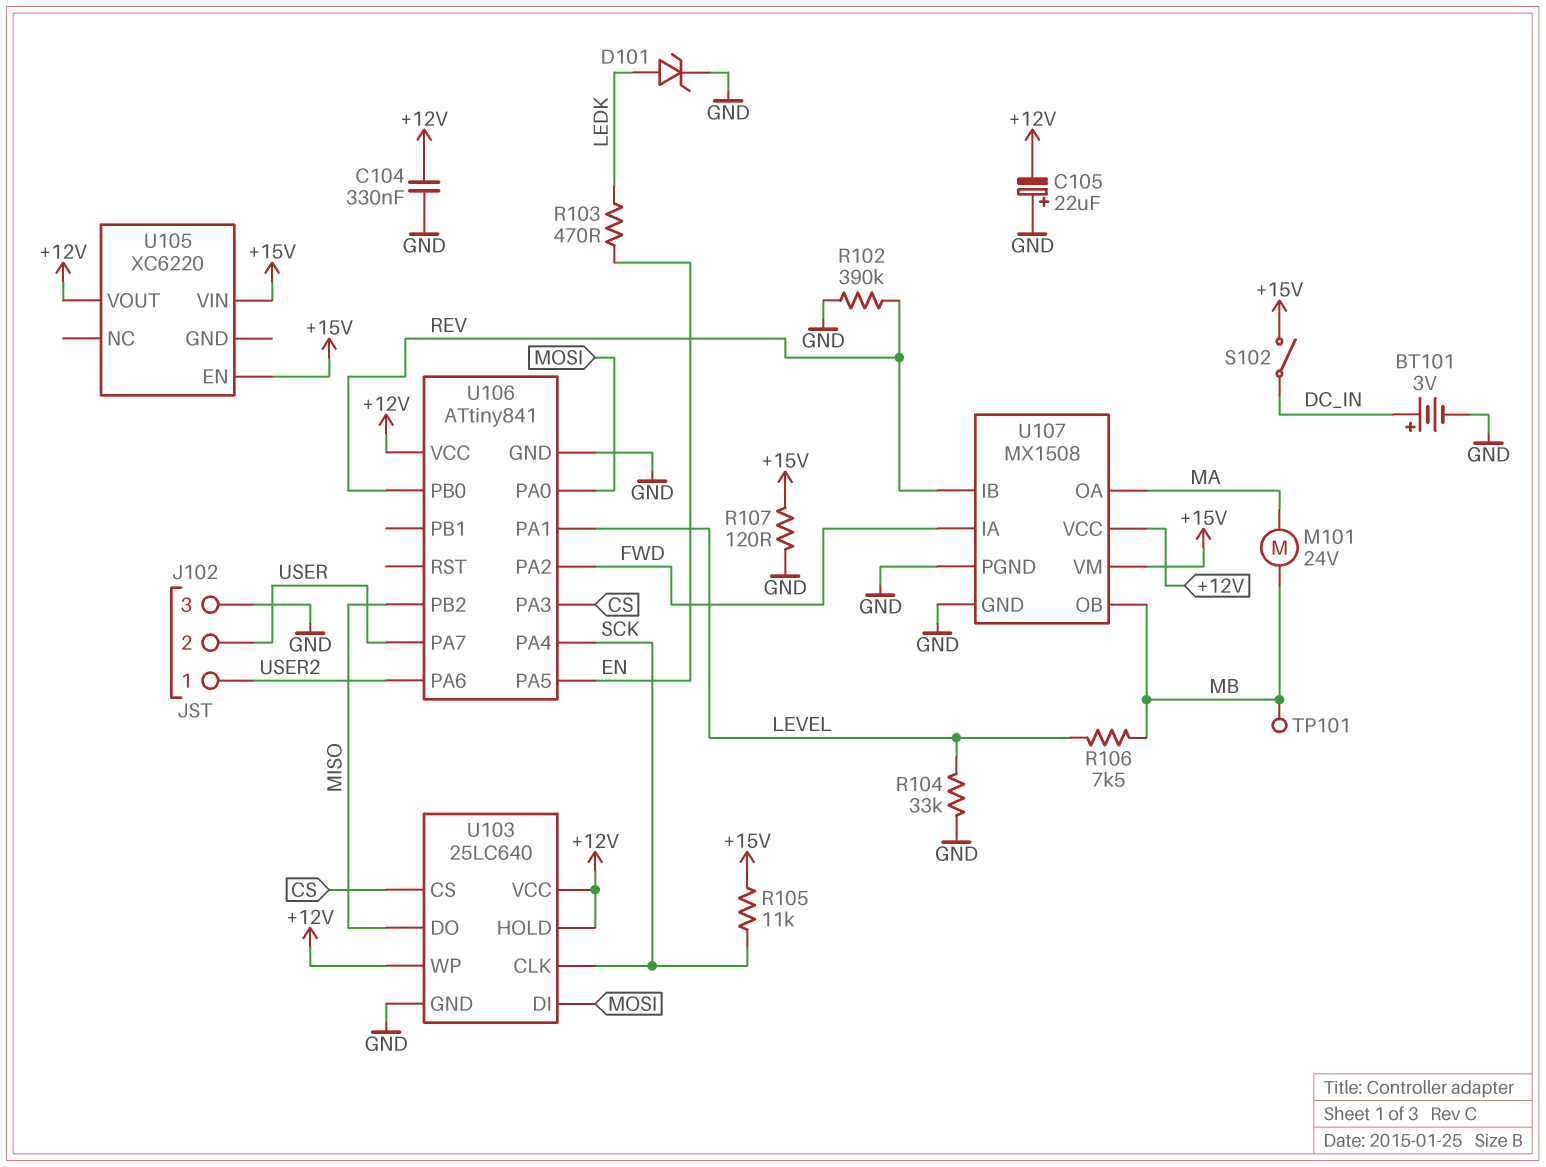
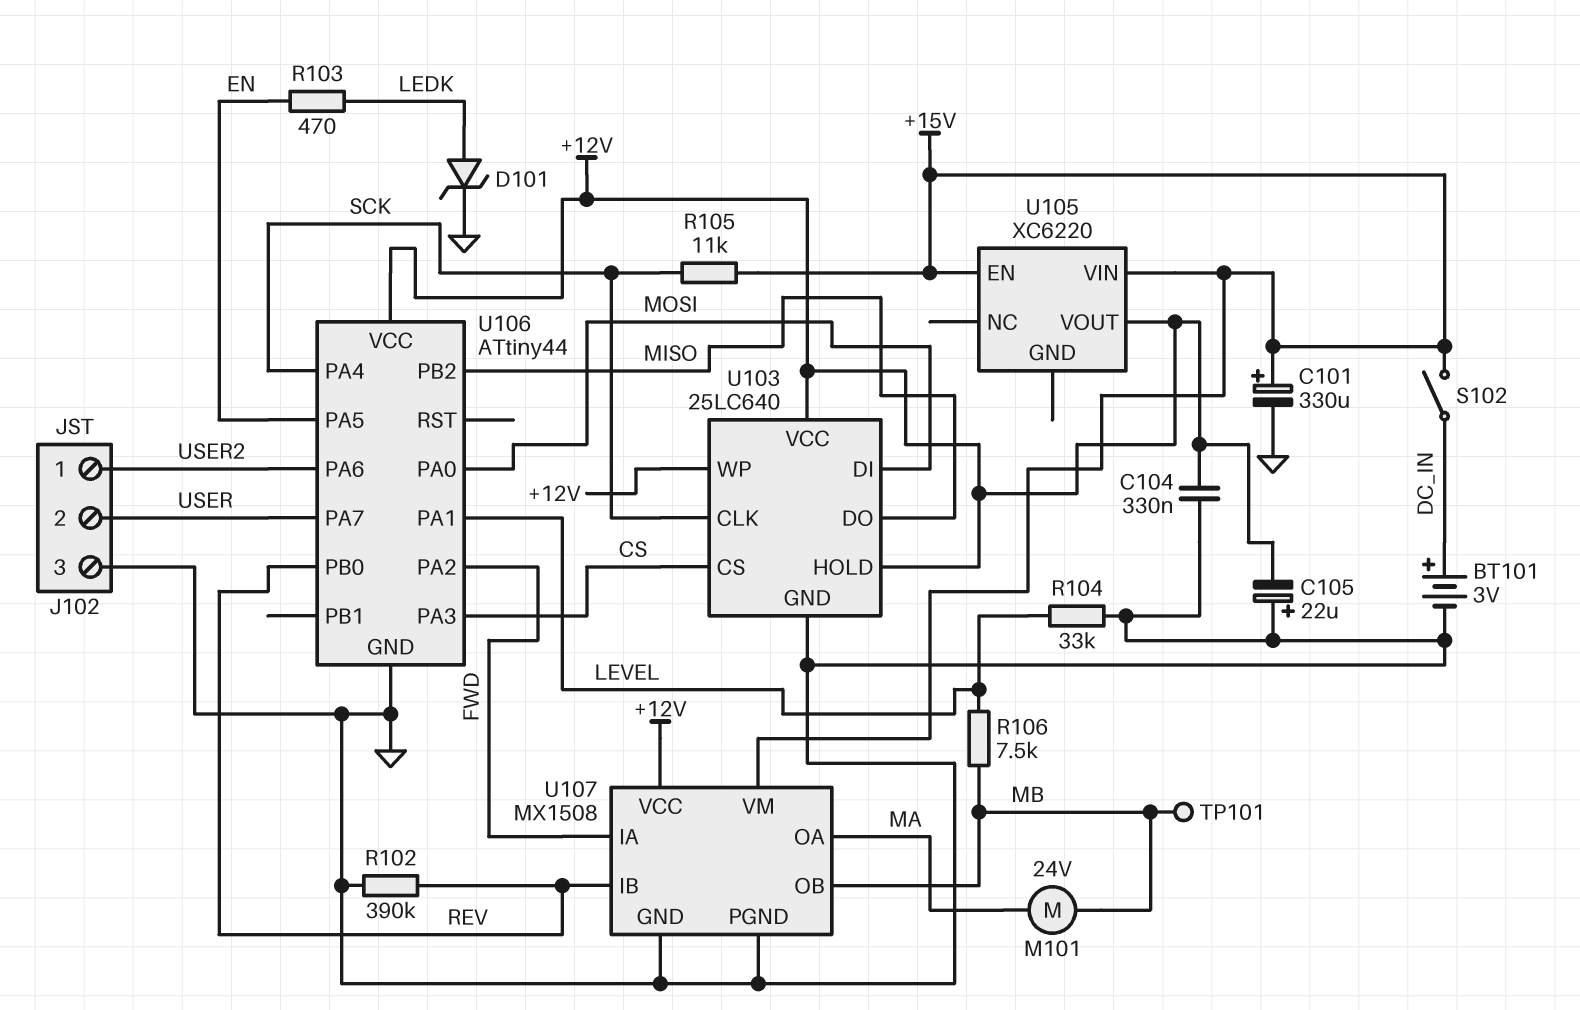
C101: none -> 330uF (plus +15V, minus GND)
R107: 120 (+15V, GND) -> none
U106: ATtiny841 -> ATtiny44

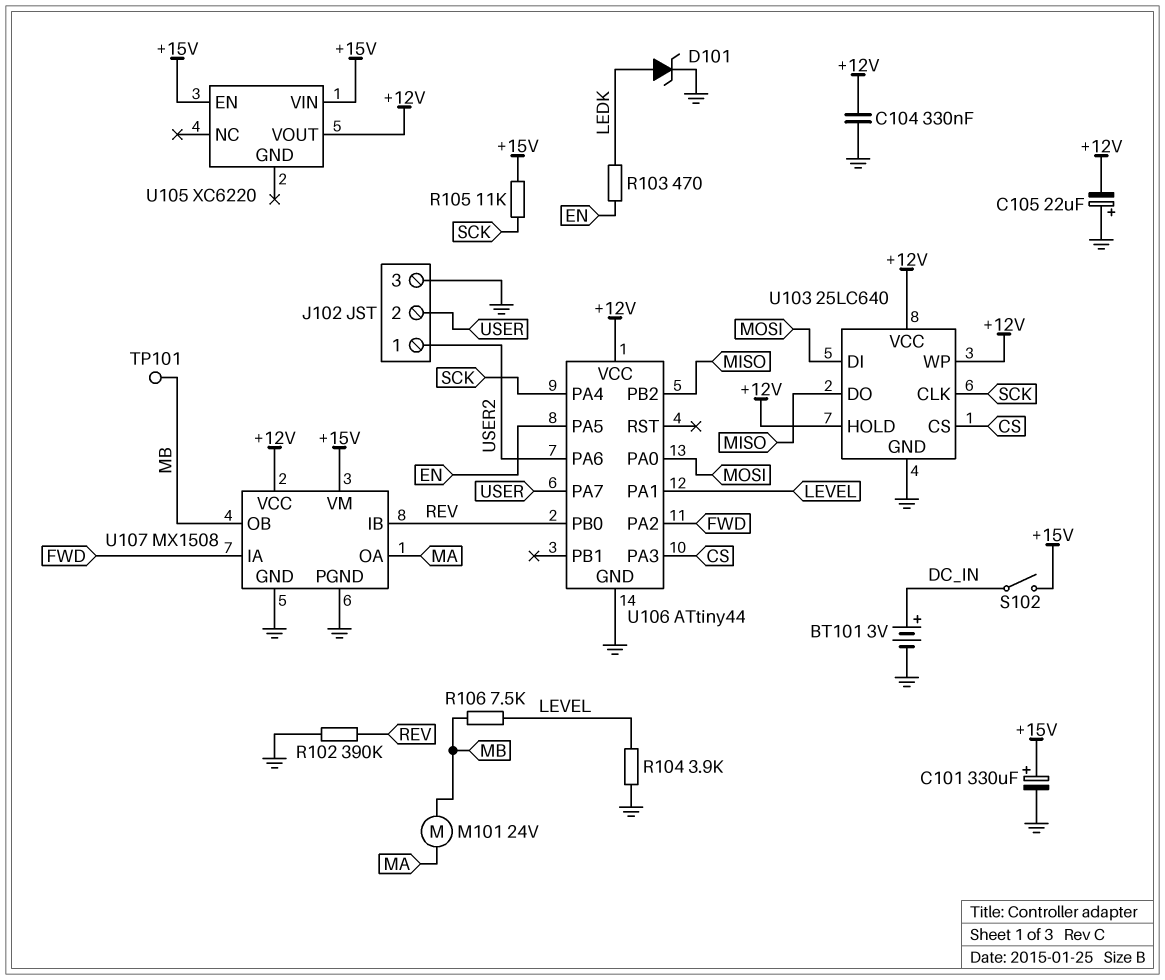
R104: 33k (GND, LEVEL) -> 3.9k (GND, LEVEL)

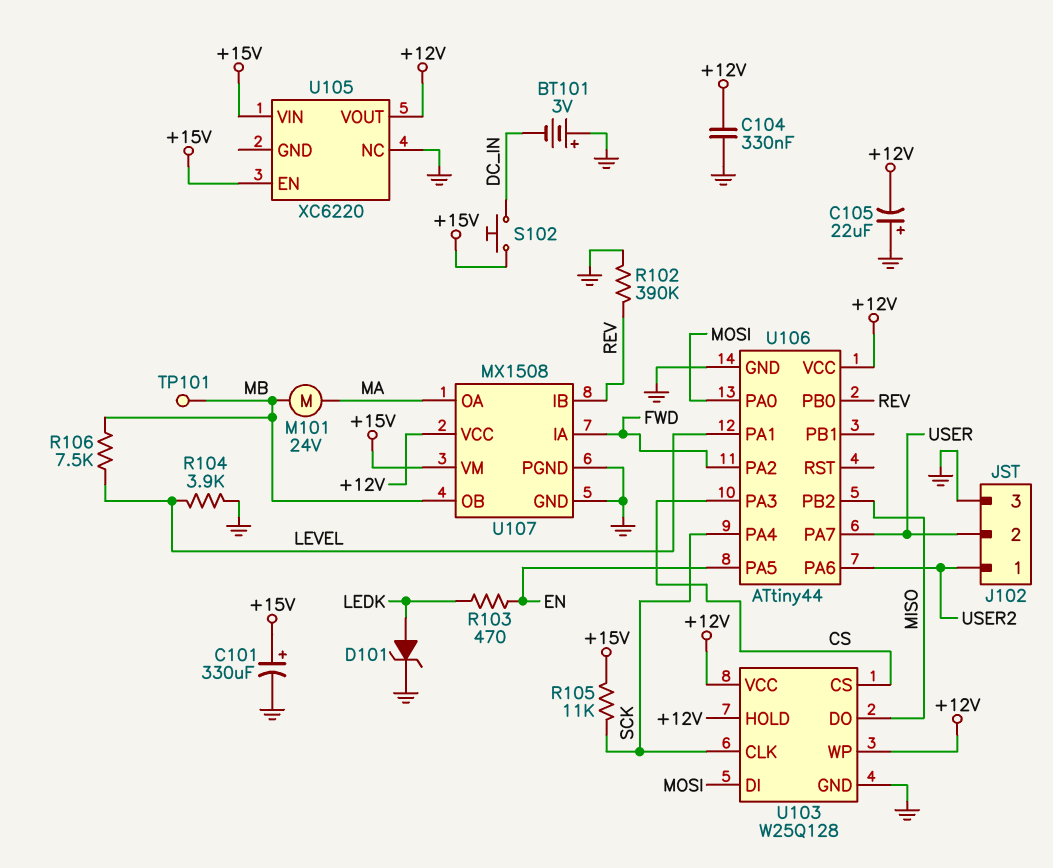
BT101: 3V (plus DC_IN, minus GND) -> 3V (plus GND, minus DC_IN)
S102: switch (+15V, DC_IN) -> button (+15V, DC_IN)
U103: 25LC640 -> W25Q128
U105 pin NC: none -> GND

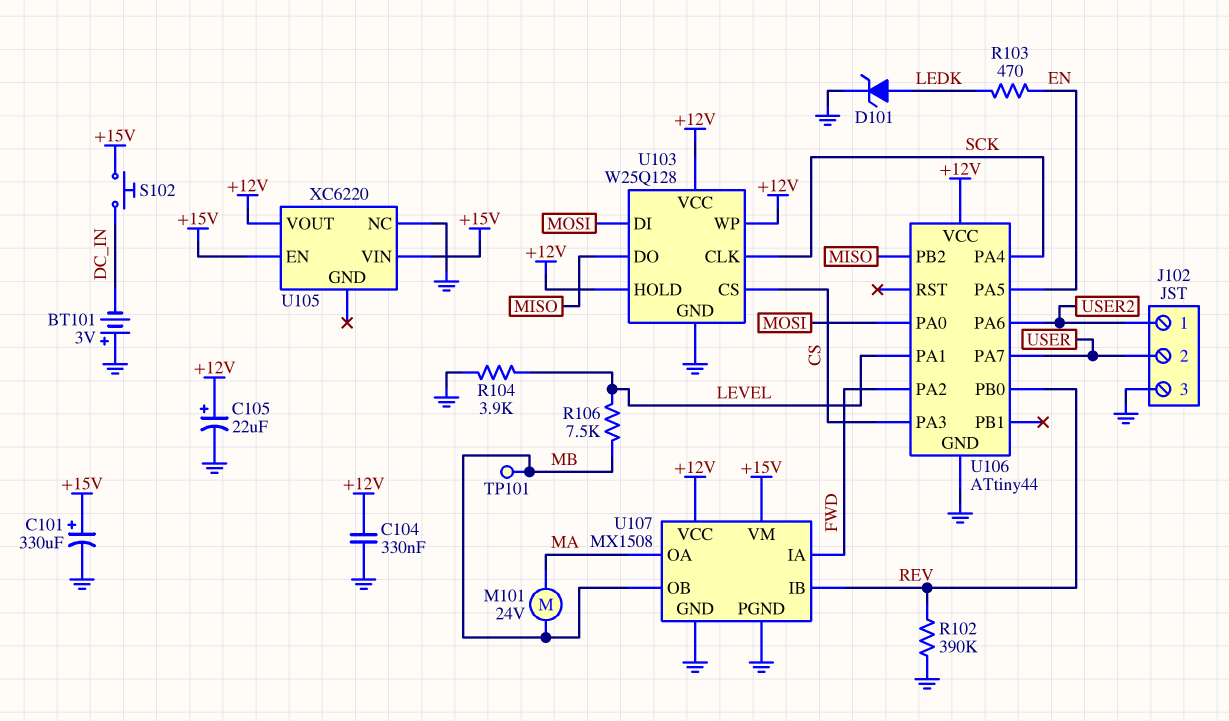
C105: 22uF (plus GND, minus +12V) -> 22uF (plus +12V, minus GND)
R105: 11k (+15V, SCK) -> none

